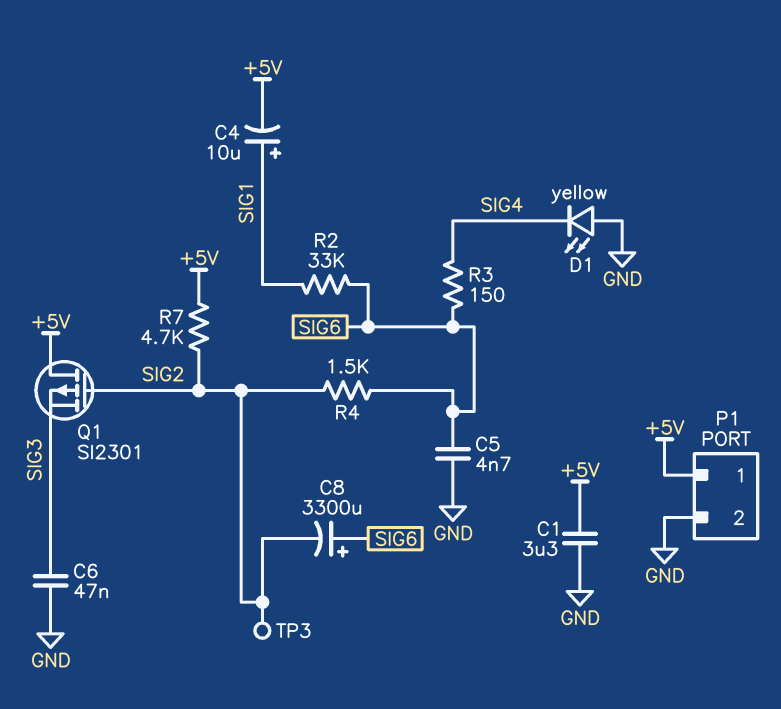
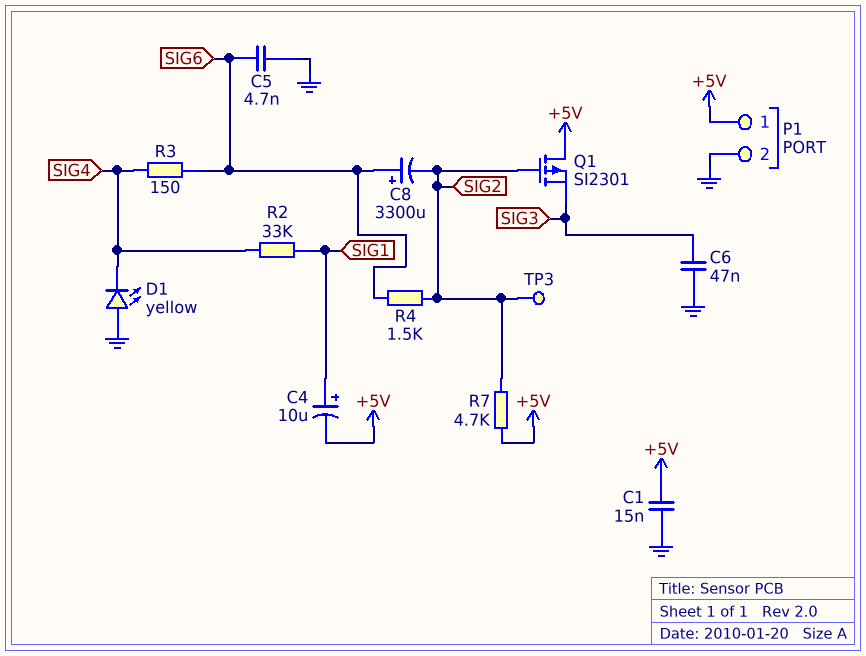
C1: 3.3uF (+5V, GND) -> 15nF (+5V, GND)
R2: 33k (SIG1, SIG6) -> 33k (SIG1, SIG4)

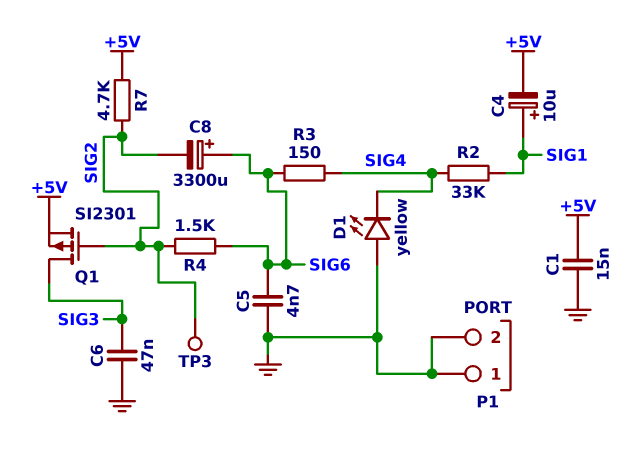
P1 pin 1: +5V -> GND
Q1: PMOS SI2301 (G SIG2, D +5V, S SIG3) -> PMOS SI2301 (G SIG2, D SIG3, S +5V)

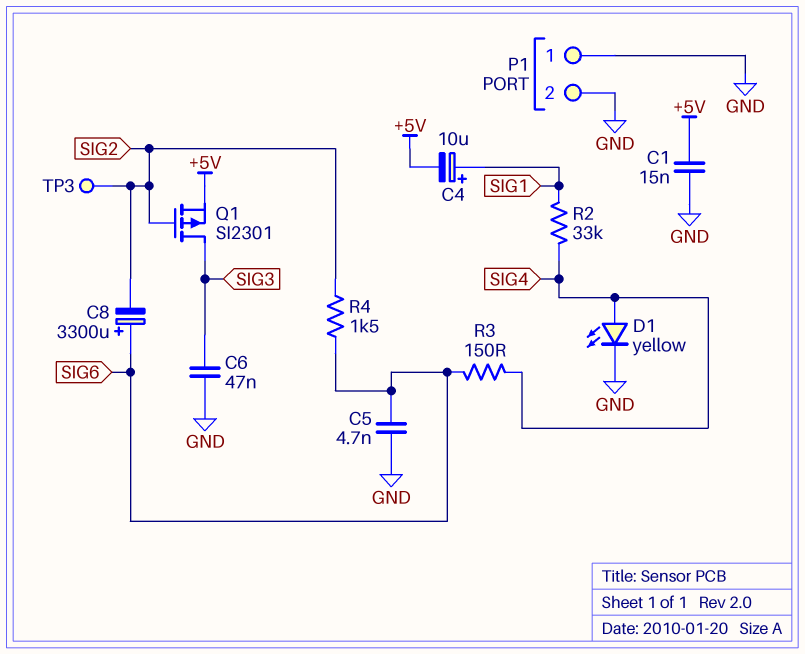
D1: LED yellow (A GND, K SIG4) -> LED yellow (A SIG4, K GND)
R7: 4.7k (+5V, SIG2) -> none

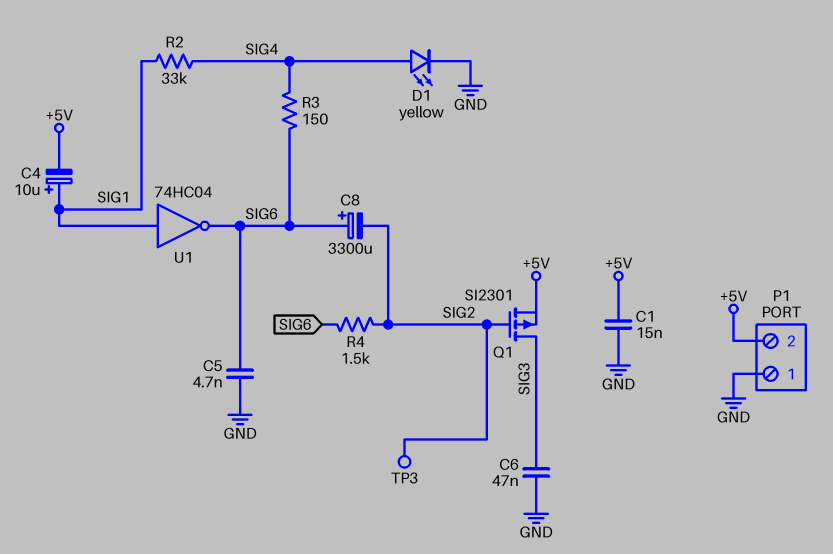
P1 pin 2: GND -> +5V
U1: none -> NOT 74HC04 (in SIG1, out SIG6)

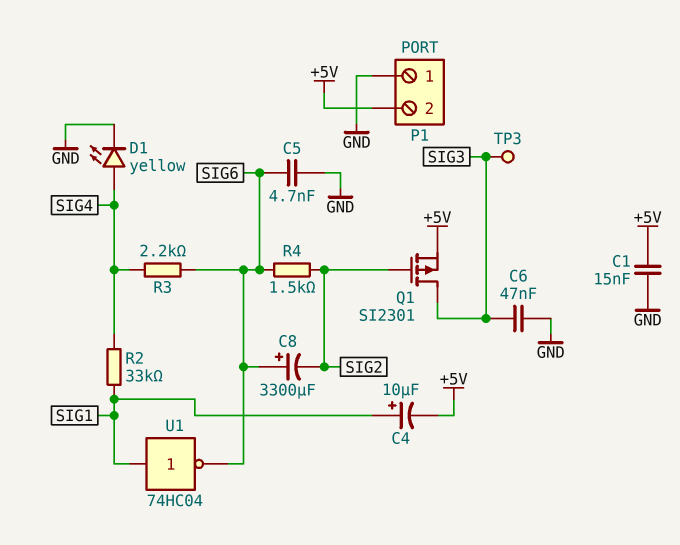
R3: 150 (SIG4, SIG6) -> 2.2k (SIG4, SIG6)
TP3: test point (SIG2) -> test point (SIG3)

